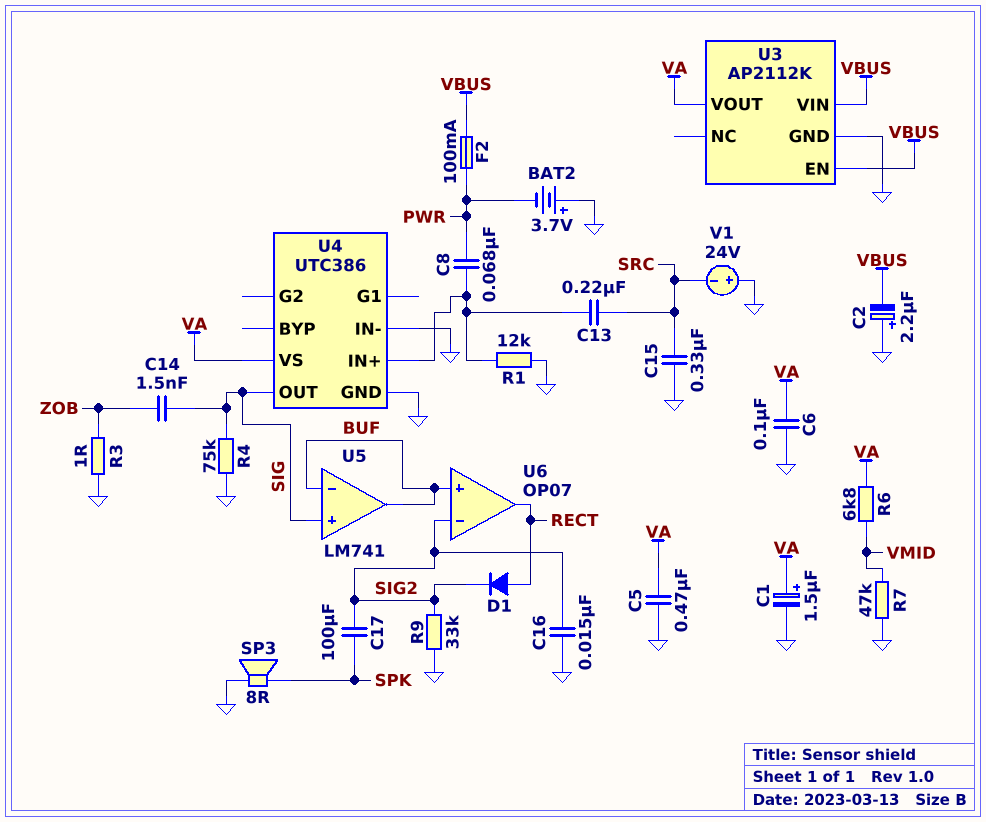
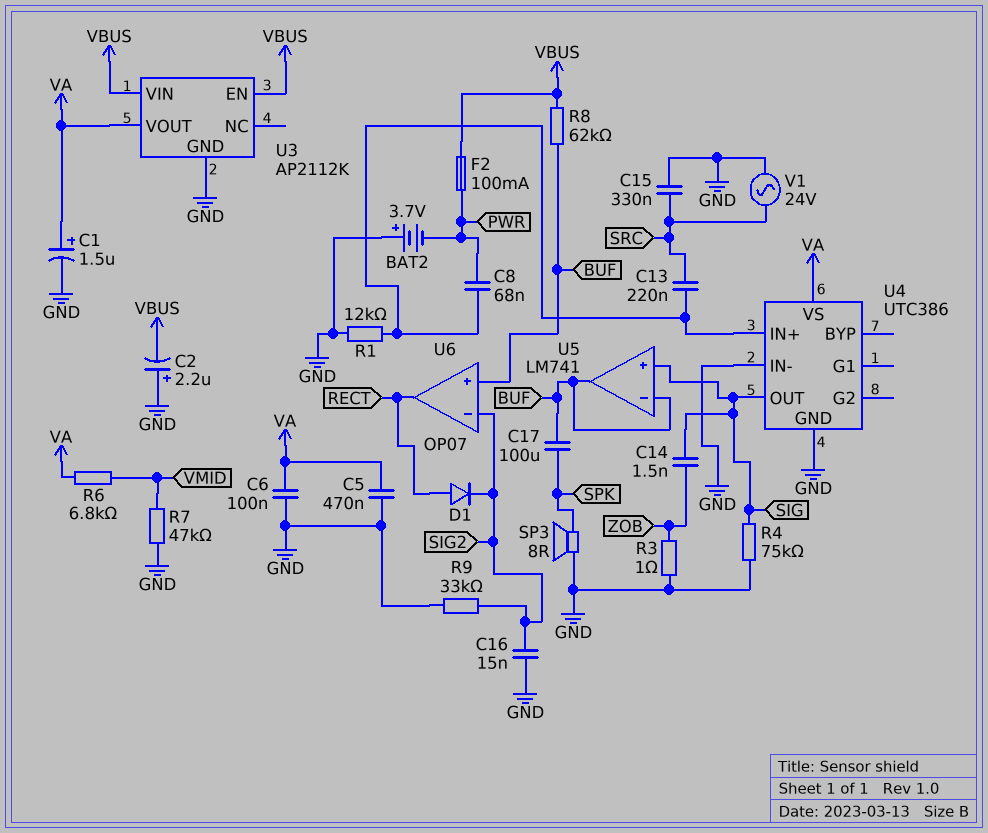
C17: 100uF (SIG2, SPK) -> 100uF (BUF, SPK)
R8: none -> 62k (BUF, VBUS)
V1: 24V (plus GND, minus SRC) -> AC 24V (GND, SRC)

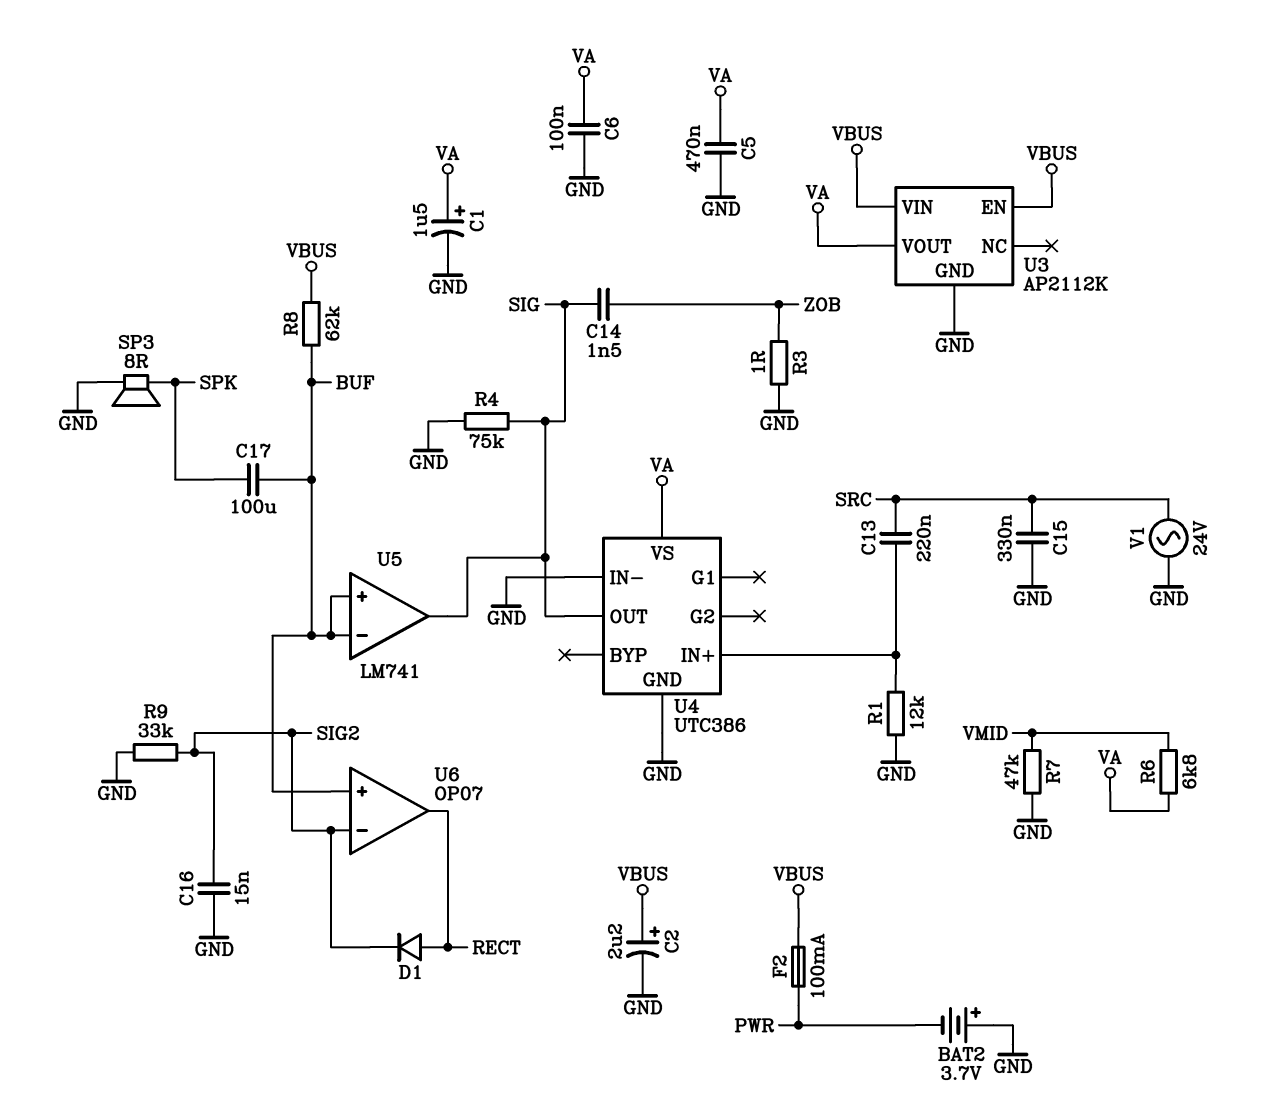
C2: 2.2uF (plus GND, minus VBUS) -> 2.2uF (plus VBUS, minus GND)
C8: 68nF (PWR, U4/IN+) -> none
U5 pin in+: SIG -> BUF
U5 pin out: BUF -> SIG

